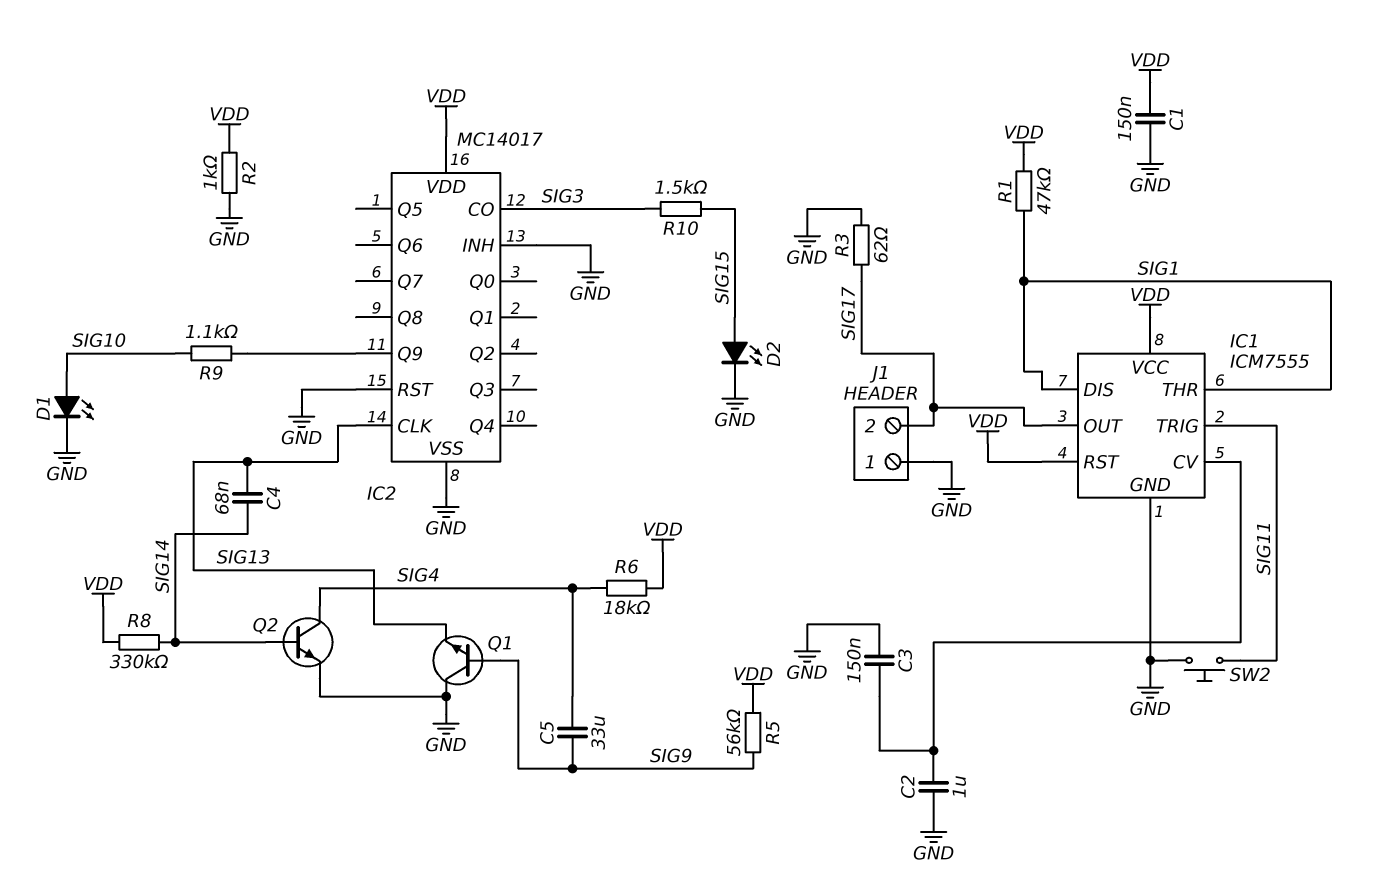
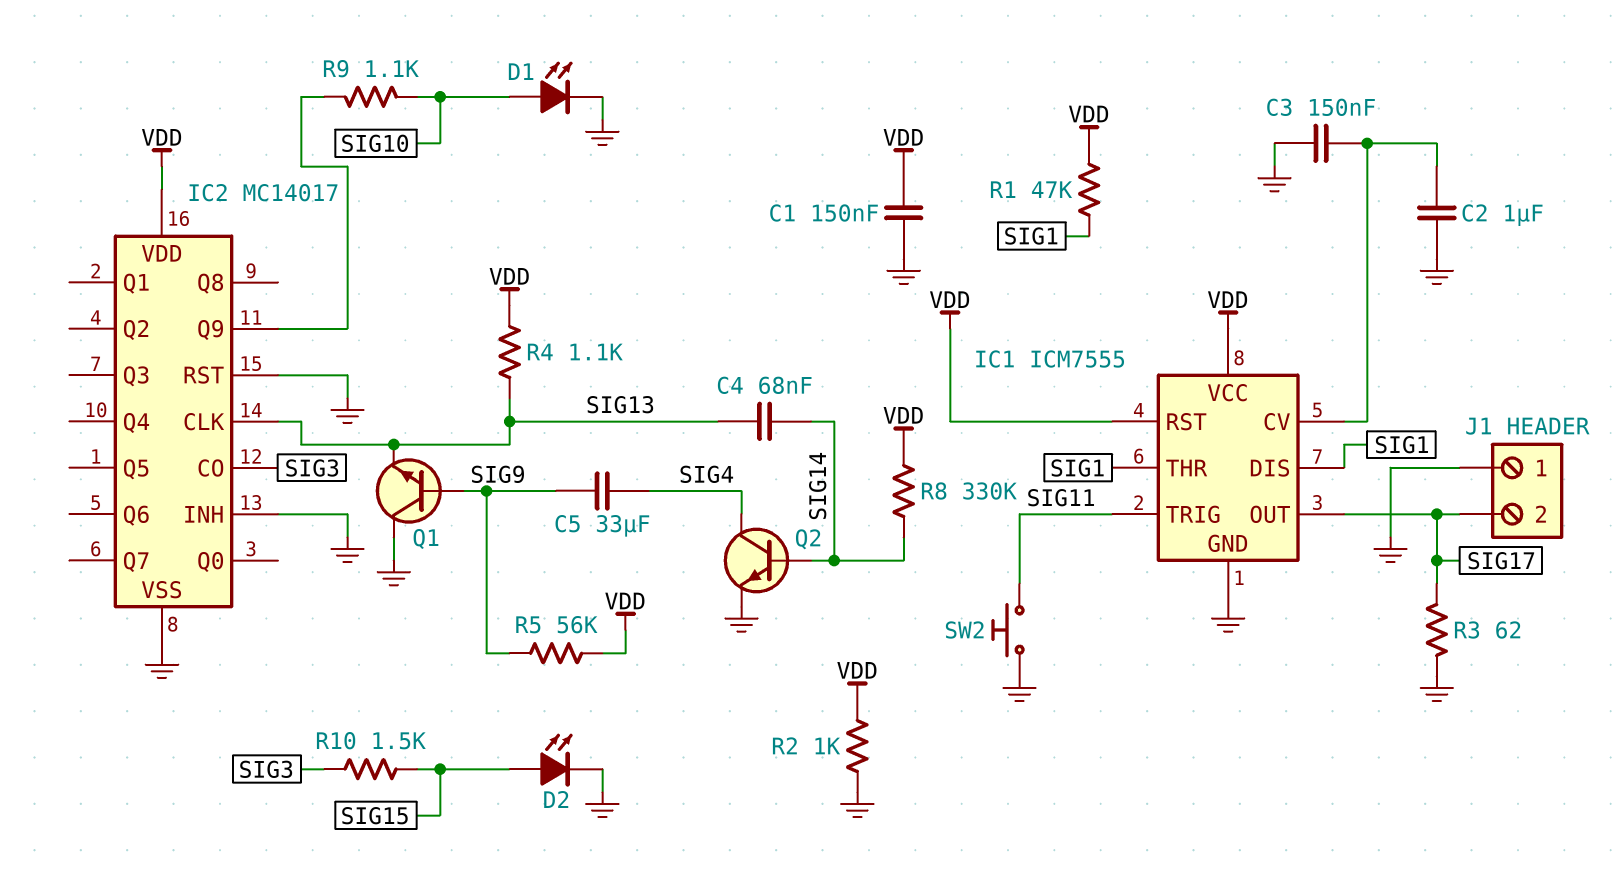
R4: none -> 1.1k (SIG13, VDD)
R6: 18k (SIG4, VDD) -> none

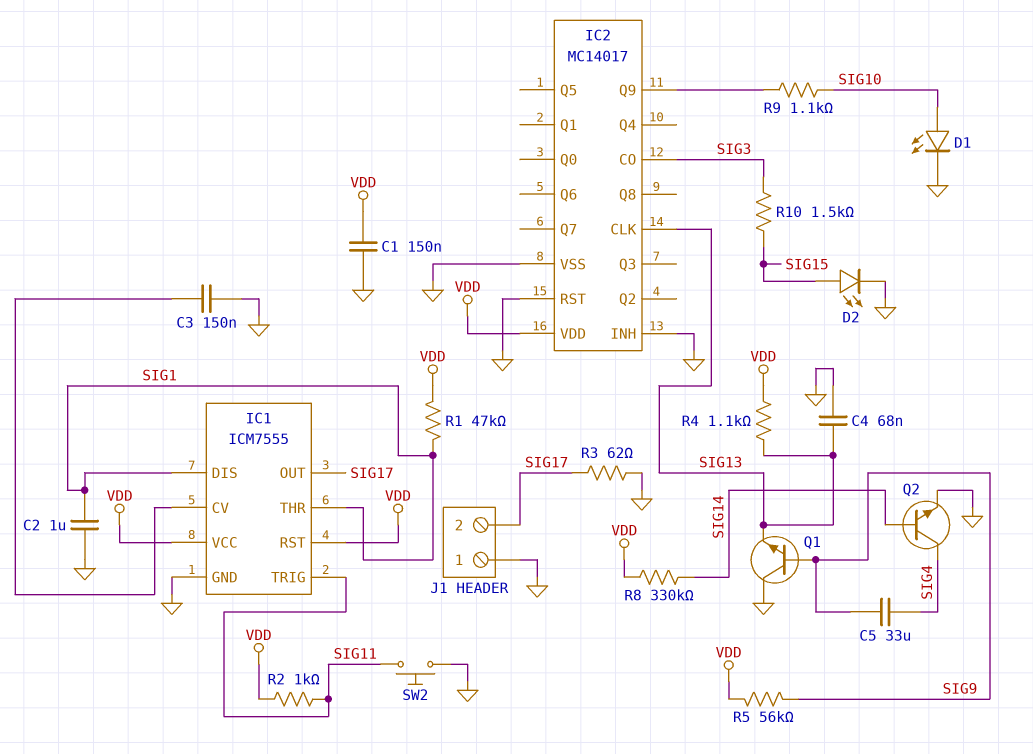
C2: 1uF (GND, IC1/CV) -> 1uF (GND, SIG1)
C4: 68nF (SIG13, SIG14) -> 68nF (GND, SIG13)
R2: 1k (GND, VDD) -> 1k (SIG11, VDD)

